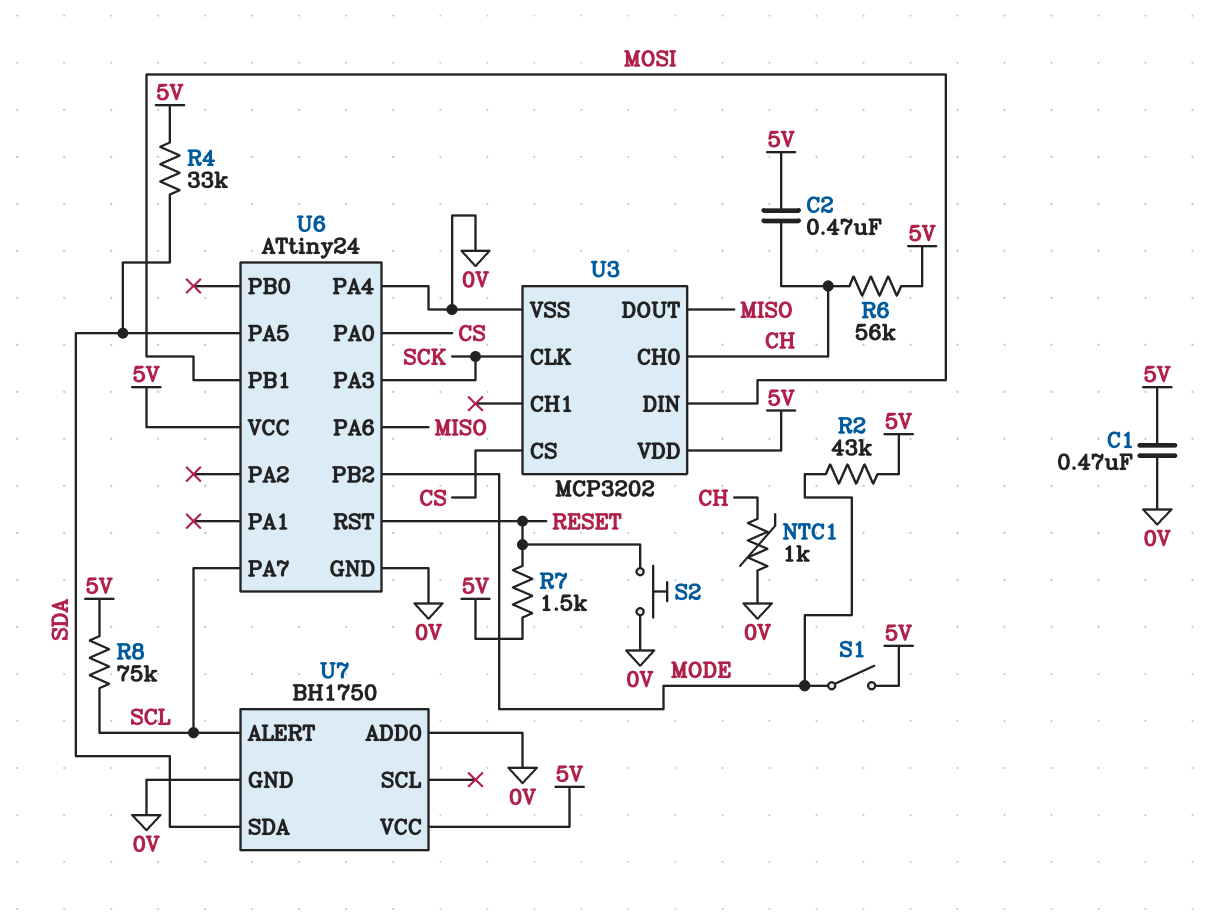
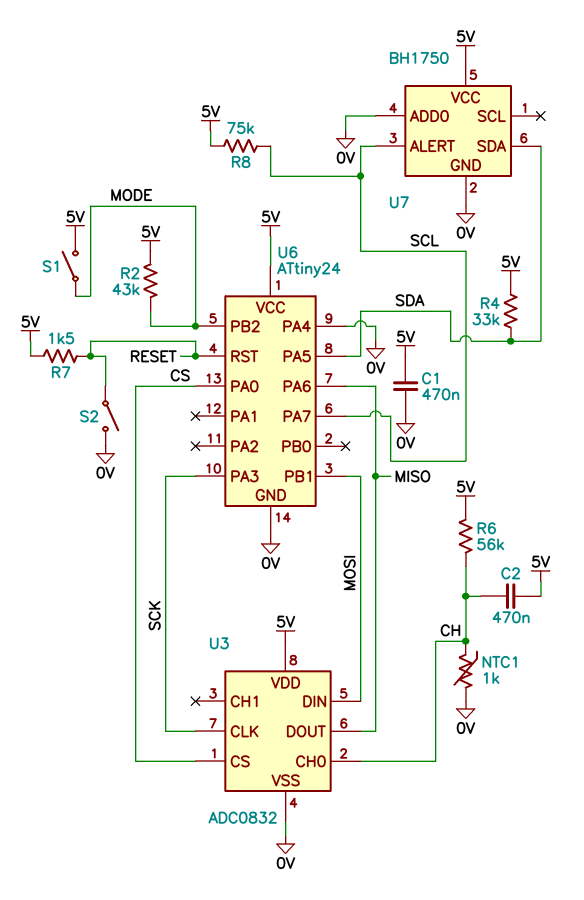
S2: button (0V, RESET) -> switch (0V, RESET)
U3: MCP3202 -> ADC0832

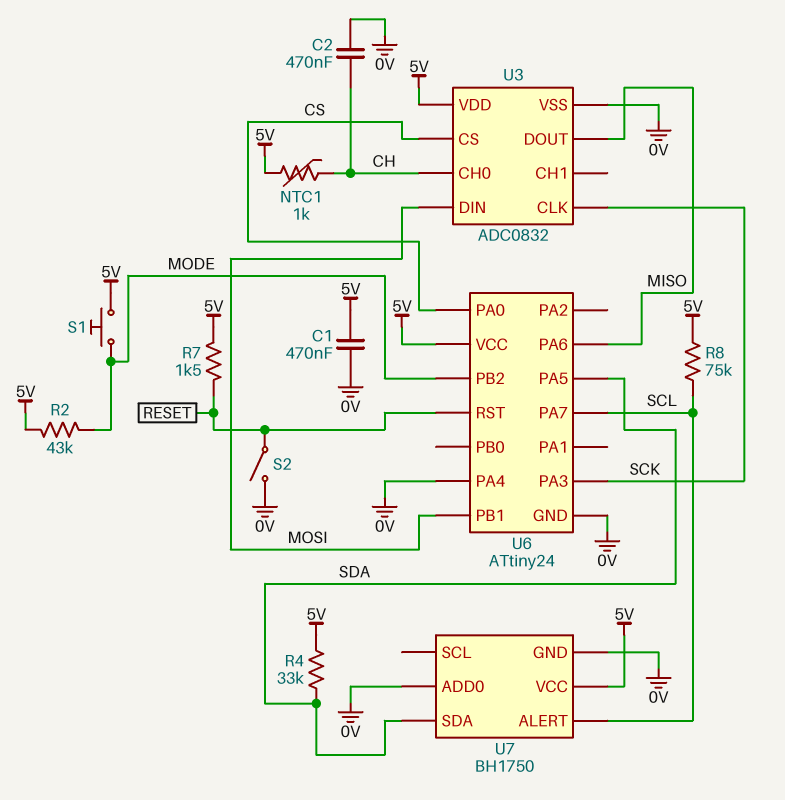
C2: 470nF (5V, CH) -> 470nF (0V, CH)
NTC1: 1k (0V, CH) -> 1k (5V, CH)
R6: 56k (5V, CH) -> none
S1: switch (5V, MODE) -> button (5V, MODE)

